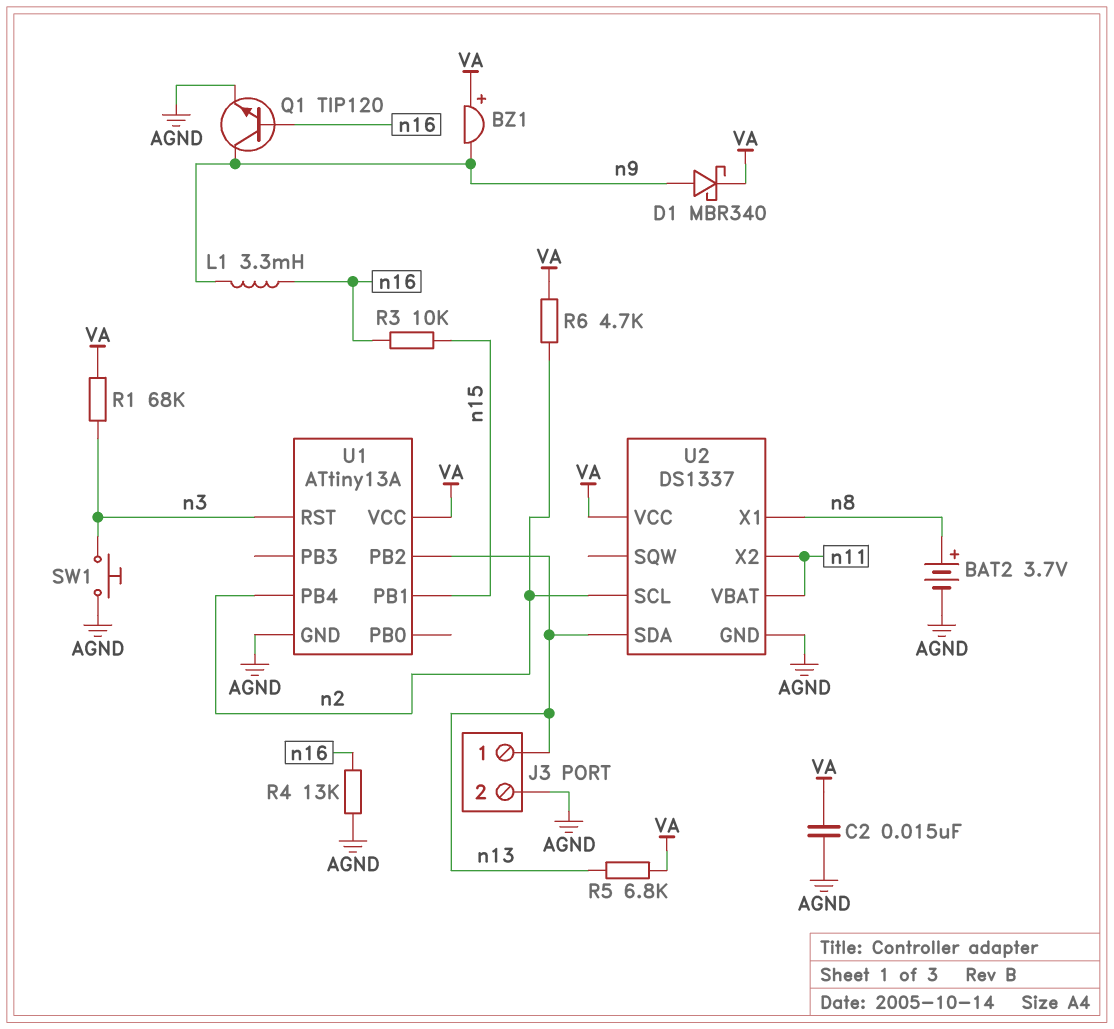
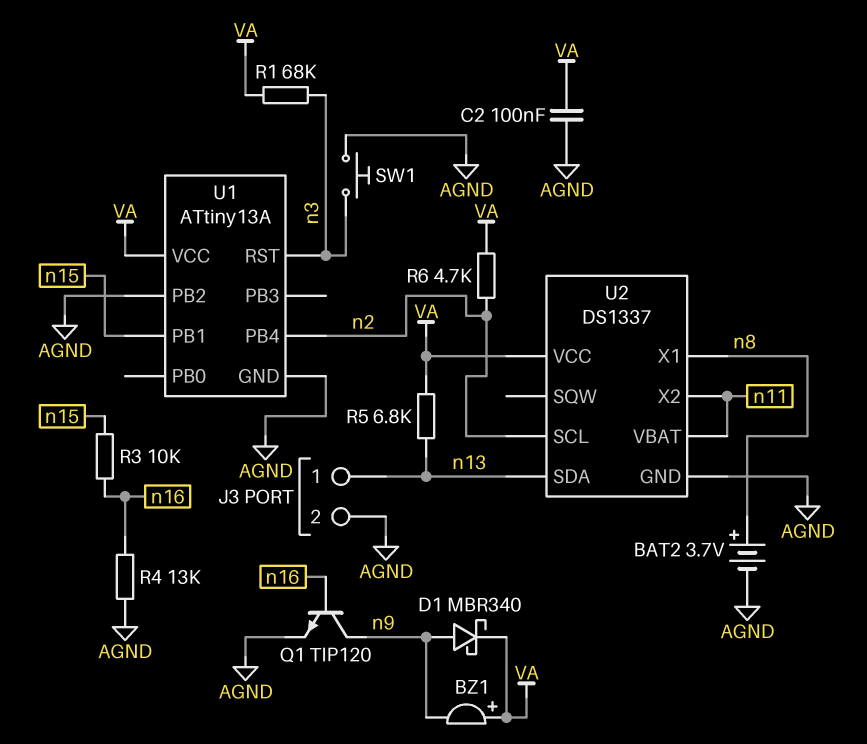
C2: 15nF (AGND, VA) -> 100nF (AGND, VA)
L1: 3.3mH (n9, n16) -> none
U1 pin PB2: n13 -> AGND

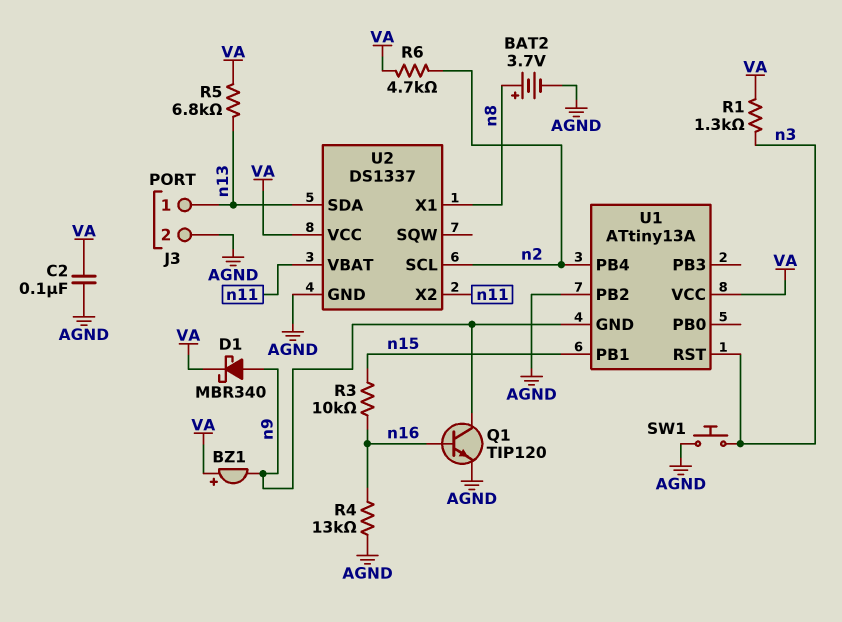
R1: 68k (VA, n3) -> 1.3k (VA, n3)
U1 pin GND: AGND -> n9

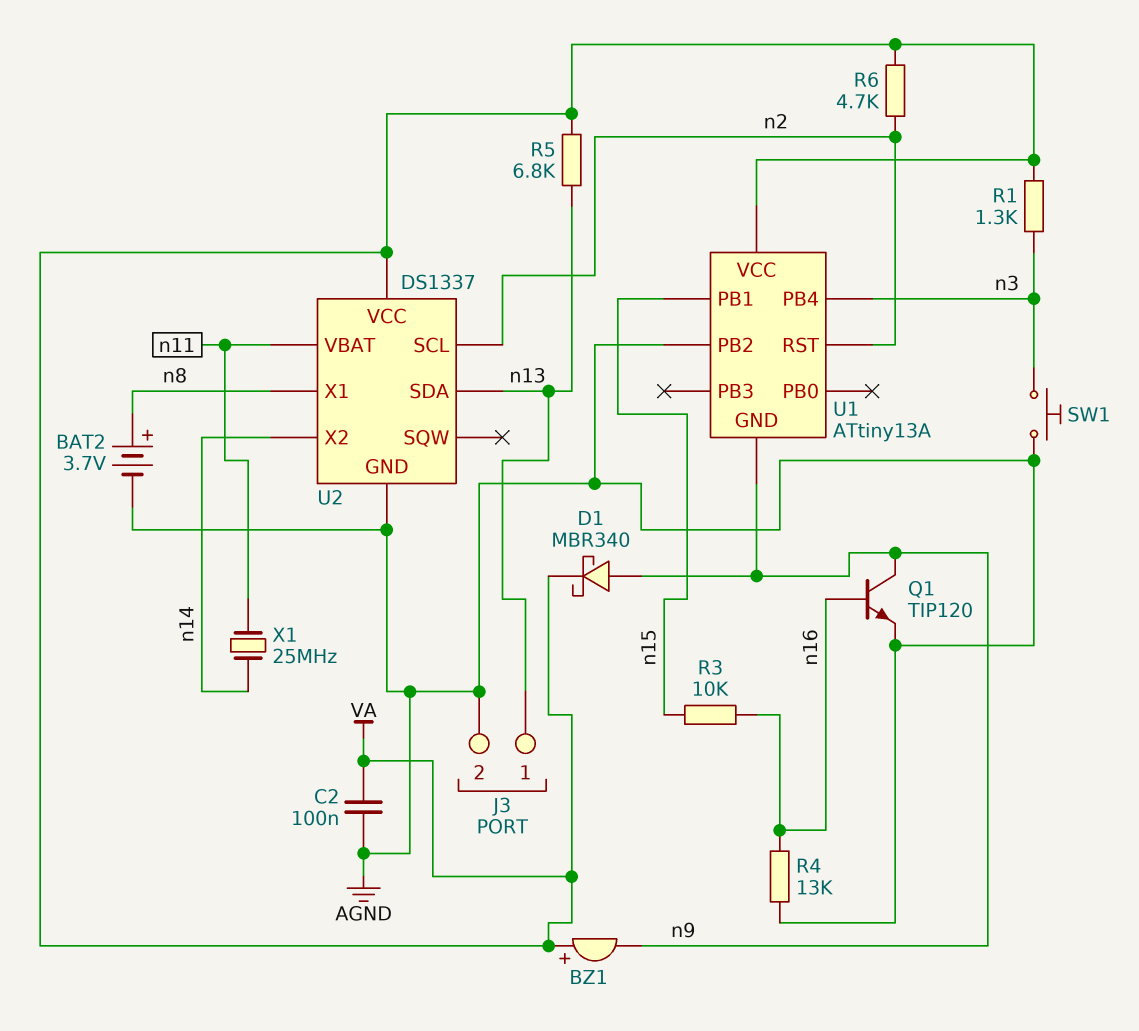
U1 pin PB4: n2 -> n3
U1 pin RST: n3 -> n2
U2 pin X2: n11 -> n14
X1: none -> 25MHz (n11, n14)

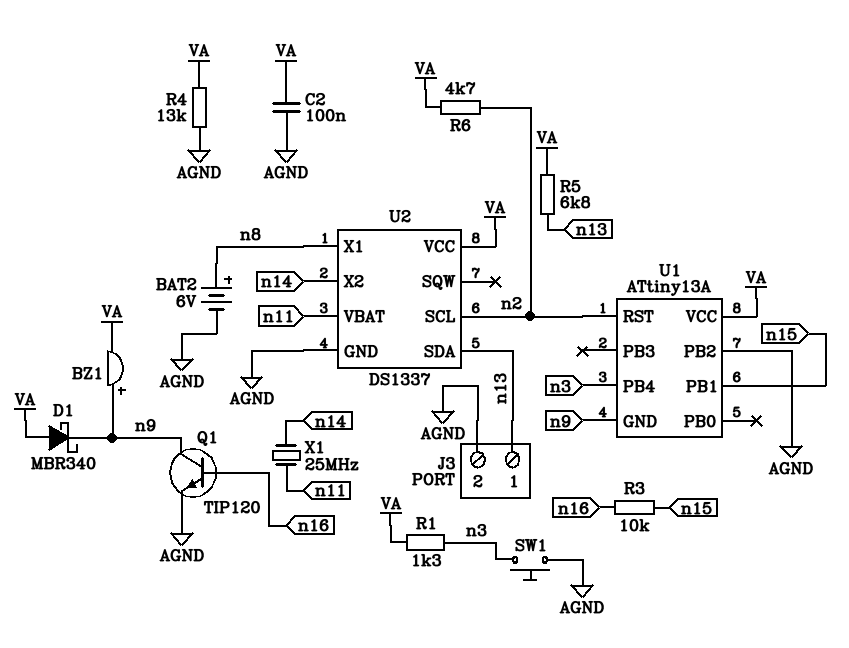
BAT2: 3.7V (plus n8, minus AGND) -> 6V (plus n8, minus AGND)
BZ1: buzzer (plus VA, minus n9) -> buzzer (plus n9, minus VA)
D1: schottky MBR340 (A n9, K VA) -> schottky MBR340 (A VA, K n9)
R4: 13k (AGND, n16) -> 13k (AGND, VA)

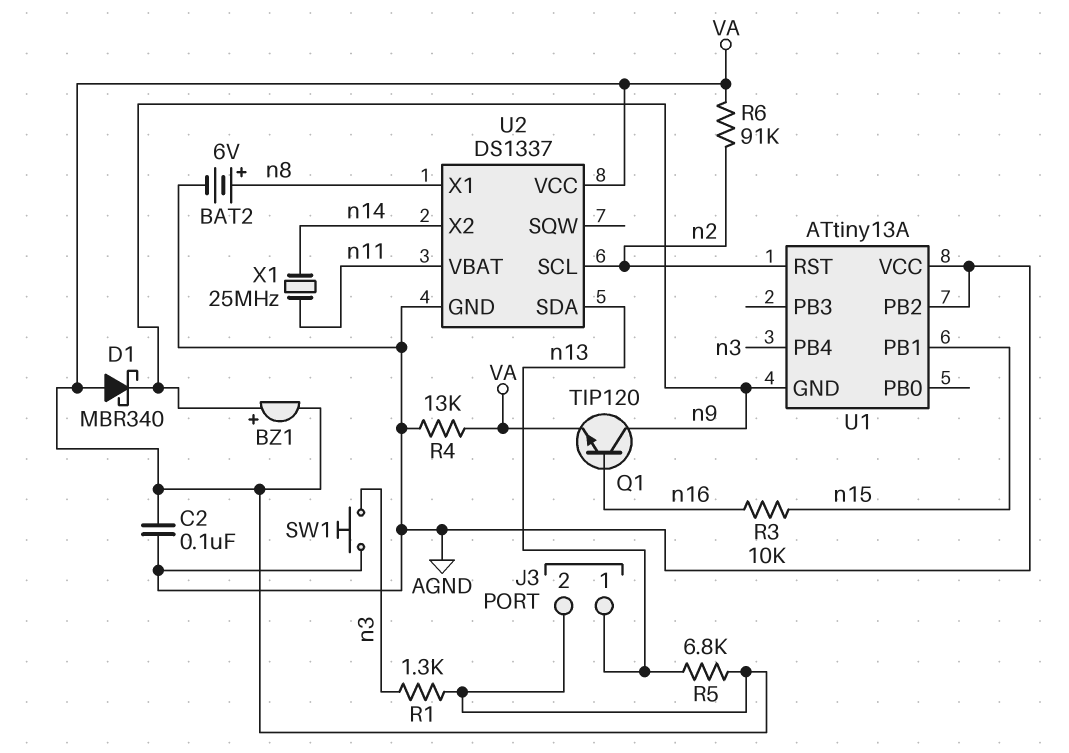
J3 pin 2: AGND -> VA
Q1: NPN TIP120 (B n16, C n9, E AGND) -> NPN TIP120 (B n16, C n9, E VA)
R6: 4.7k (VA, n2) -> 91k (VA, n2)
U1 pin VCC: VA -> AGND

